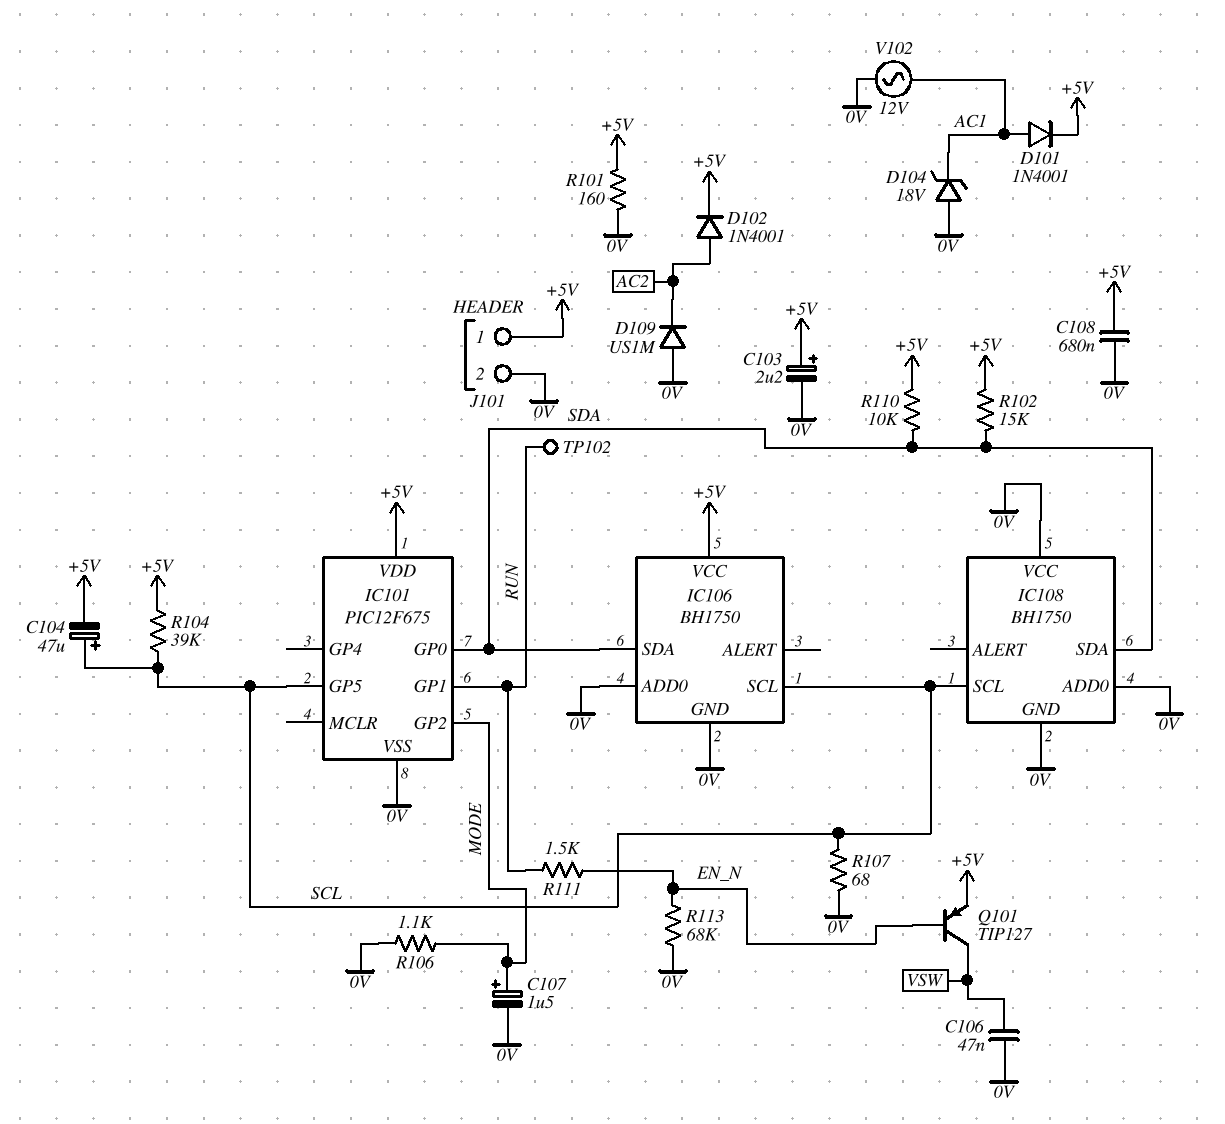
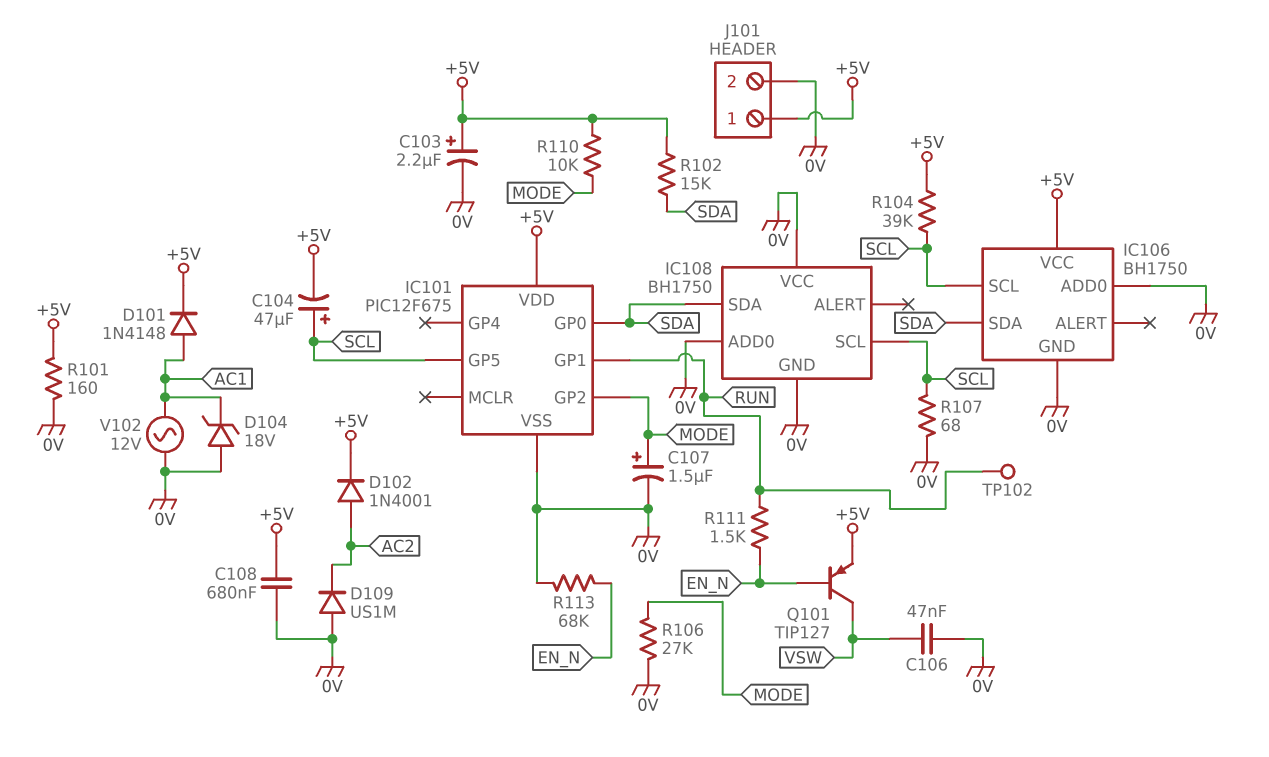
D101: diode 1N4001 (A AC1, K +5V) -> diode 1N4148 (A AC1, K +5V)
R106: 1.1k (0V, MODE) -> 27k (0V, MODE)
R110: 10k (+5V, SDA) -> 10k (+5V, MODE)

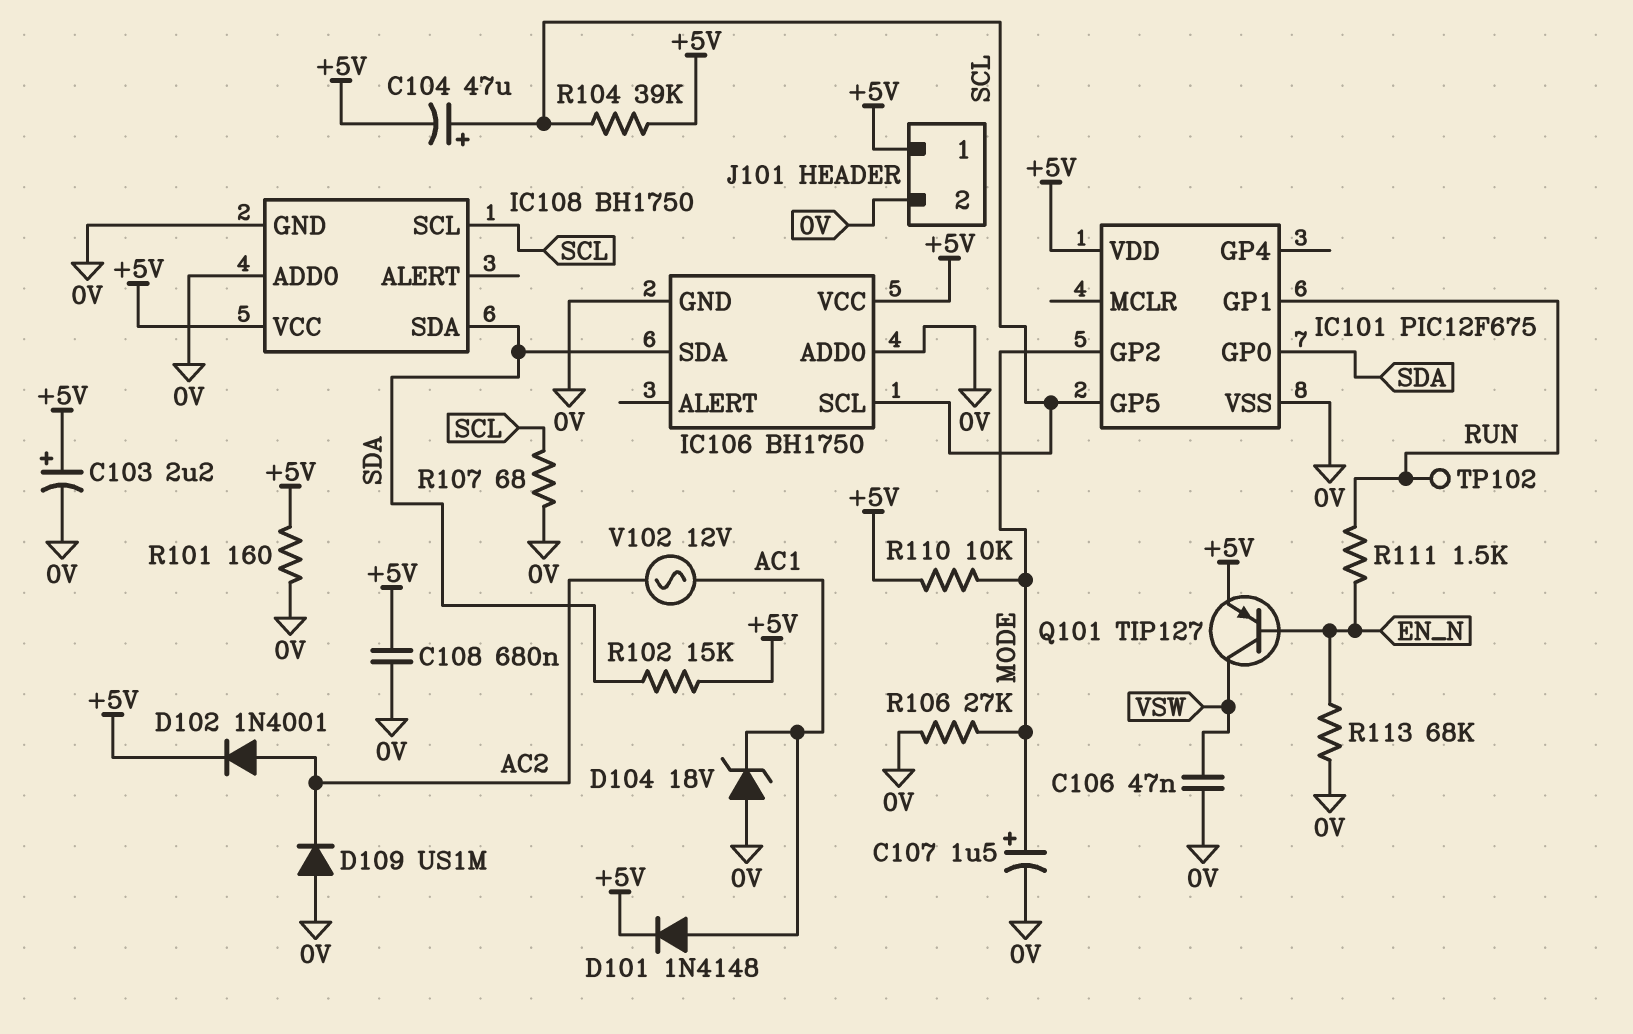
IC108 pin VCC: 0V -> +5V
V102: AC 12V (0V, AC1) -> AC 12V (AC1, AC2)

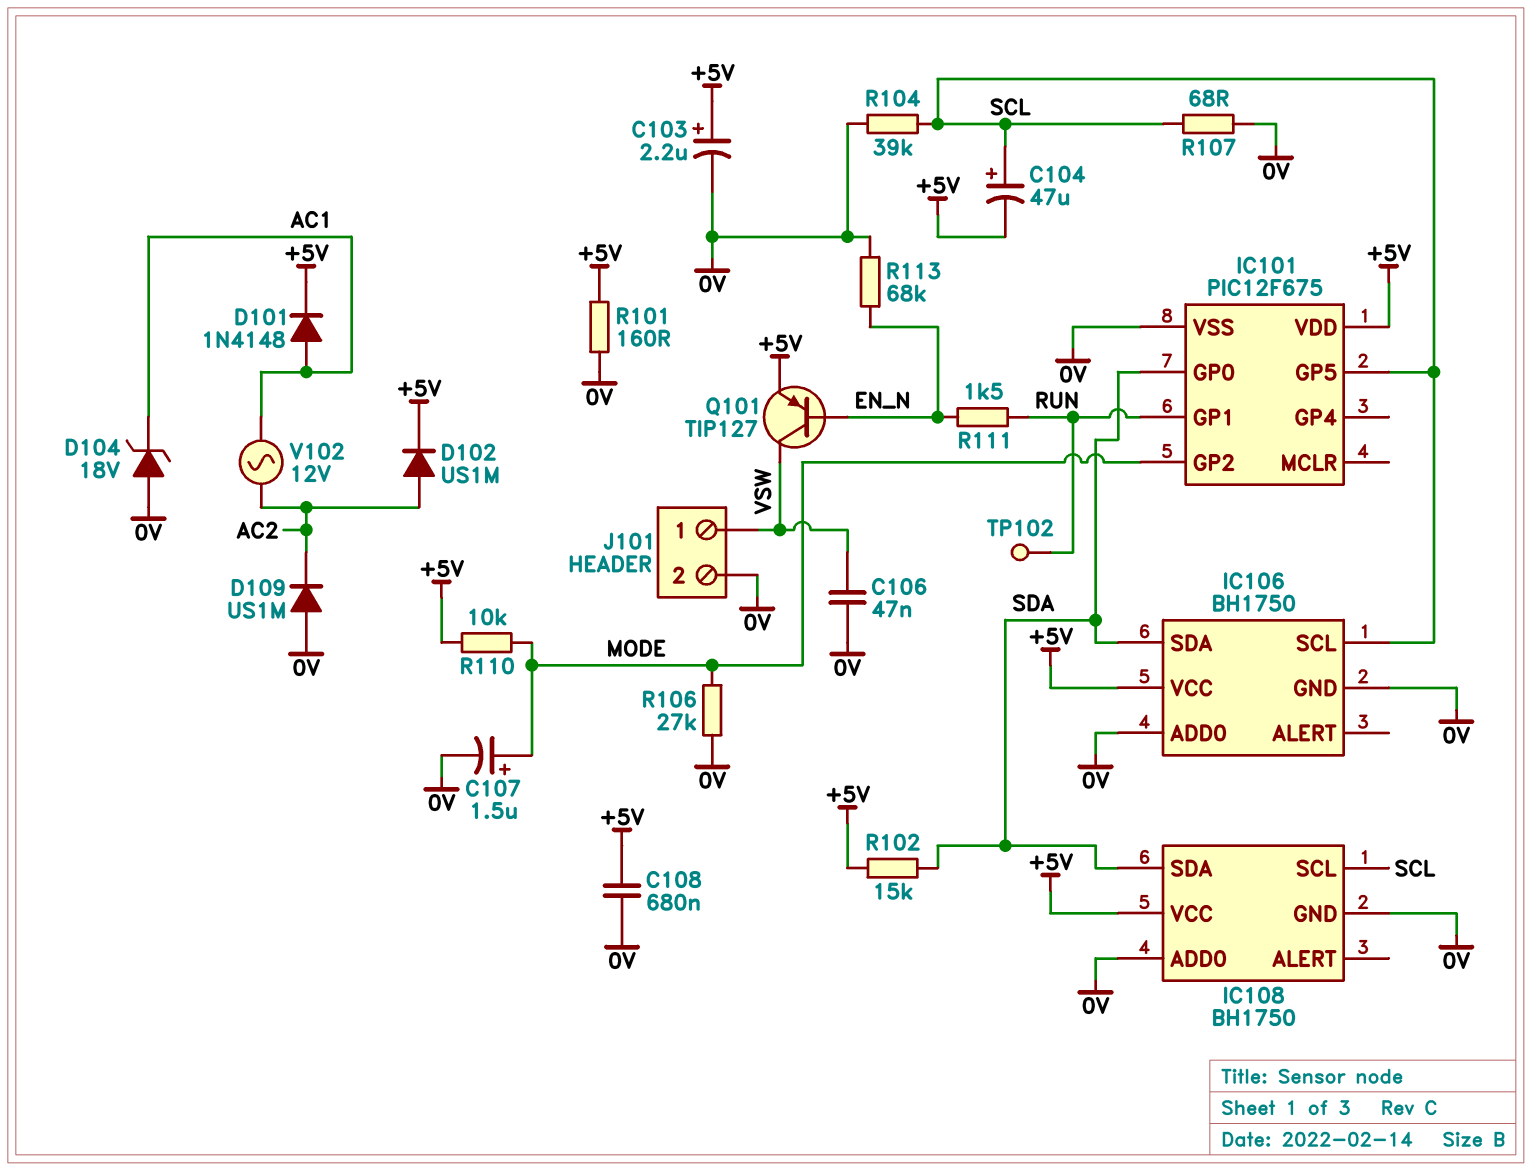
D102: diode 1N4001 (A AC2, K +5V) -> diode US1M (A AC2, K +5V)
J101 pin 1: +5V -> VSW
R104: 39k (+5V, SCL) -> 39k (0V, SCL)

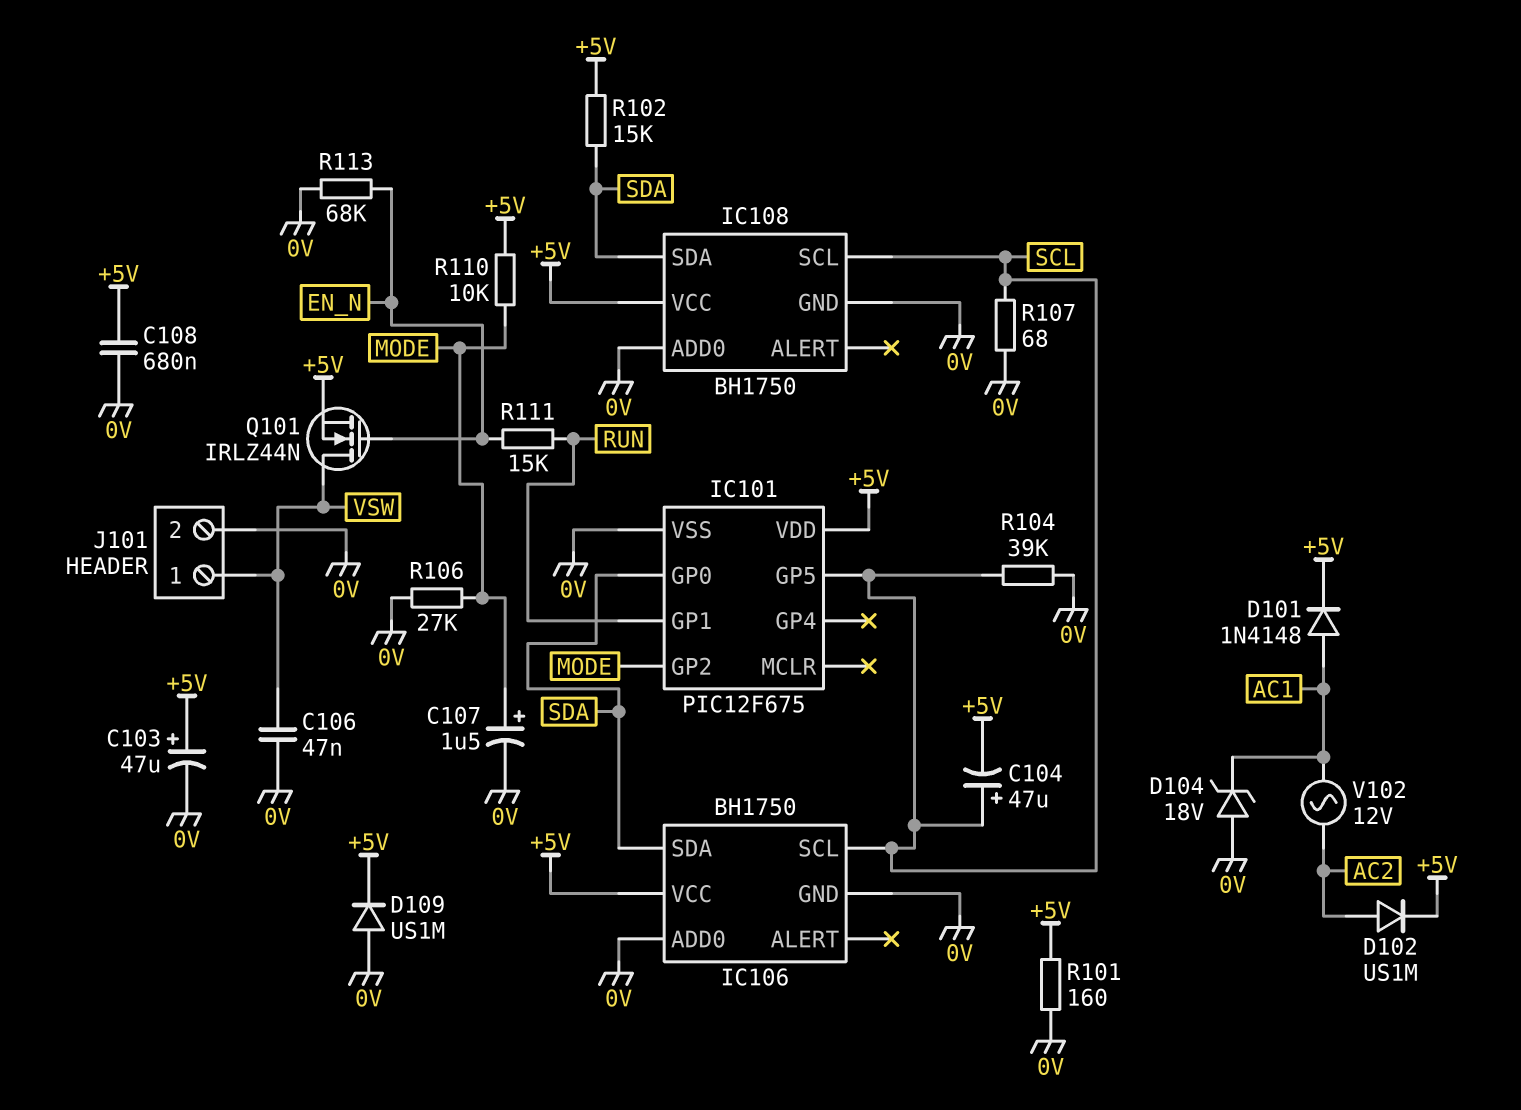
C103: 2.2uF (plus +5V, minus 0V) -> 47uF (plus +5V, minus 0V)
D109: diode US1M (A 0V, K AC2) -> diode US1M (A 0V, K +5V)
Q101: PNP TIP127 (B EN_N, C VSW, E +5V) -> NMOS IRLZ44N (G EN_N, D VSW, S +5V)
R111: 1.5k (EN_N, RUN) -> 15k (EN_N, RUN)
TP102: test point (RUN) -> none

